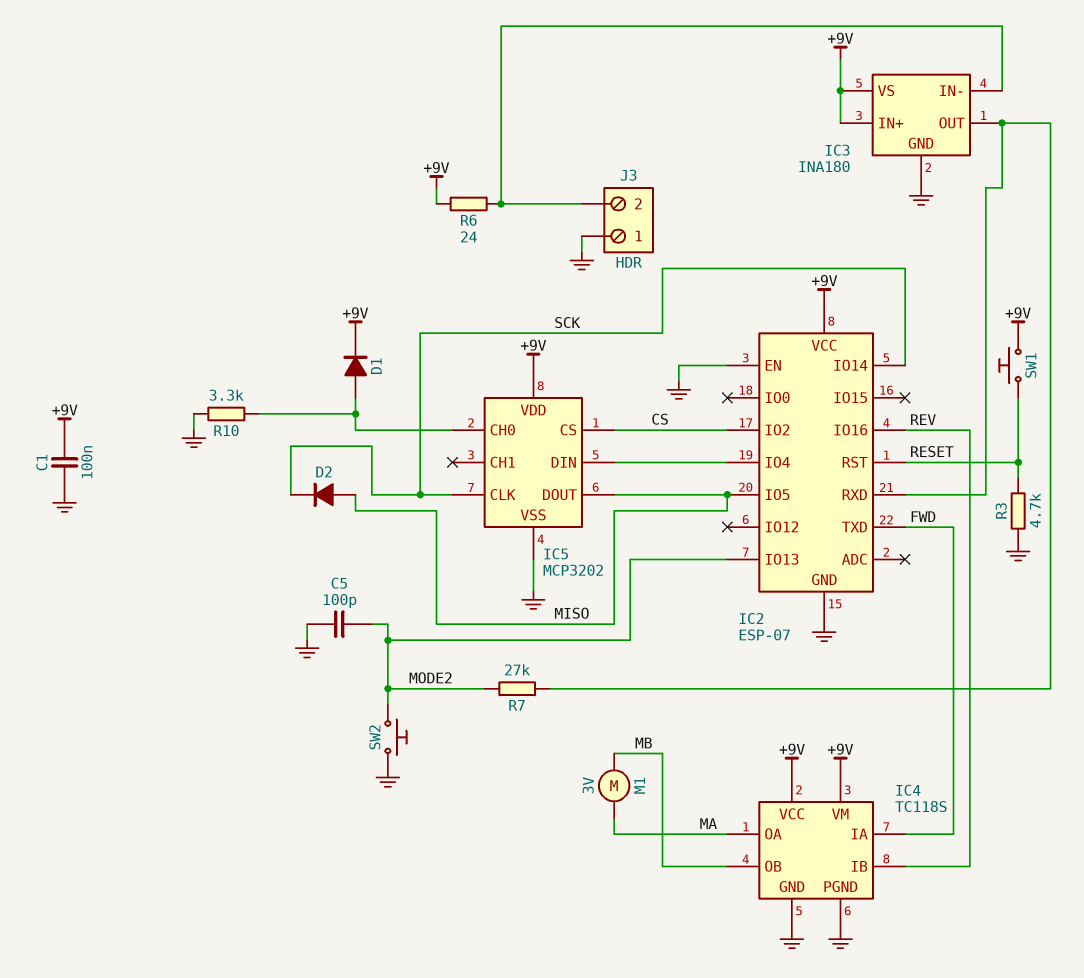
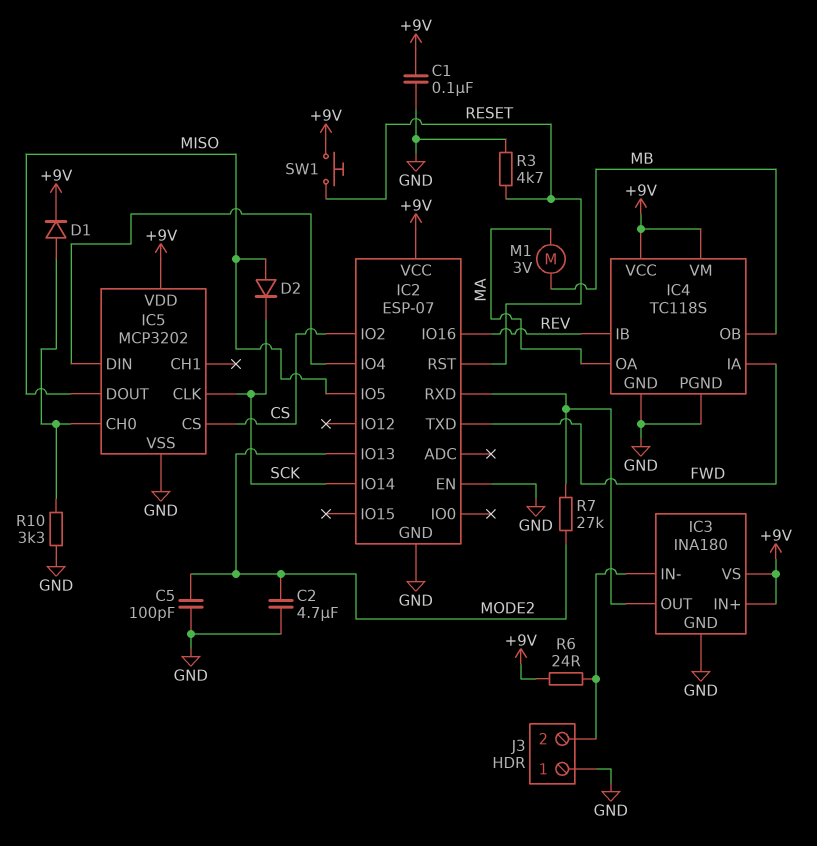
C2: none -> 4.7uF (GND, MODE2)
SW2: button (GND, MODE2) -> none

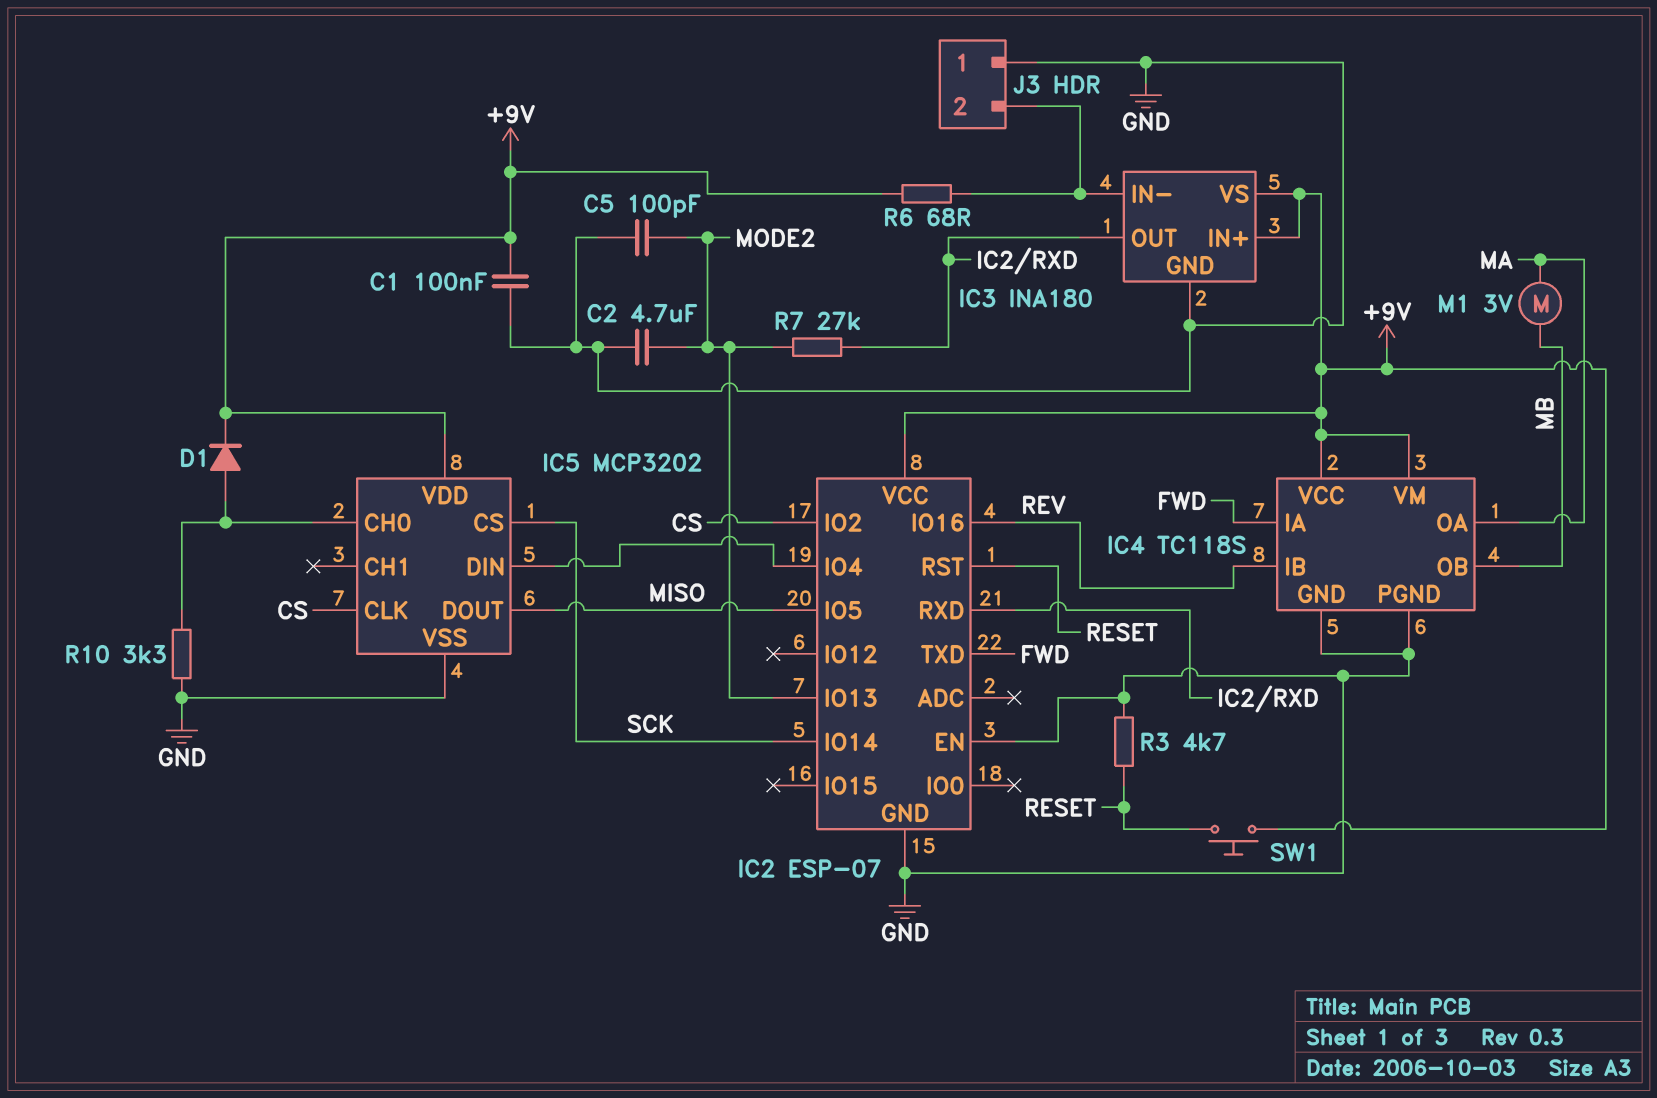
D2: diode (A MISO, K SCK) -> none
IC5 pin CLK: SCK -> CS
IC5 pin CS: CS -> SCK
R6: 24 (+9V, IC3/IN-) -> 68 (+9V, IC3/IN-)

